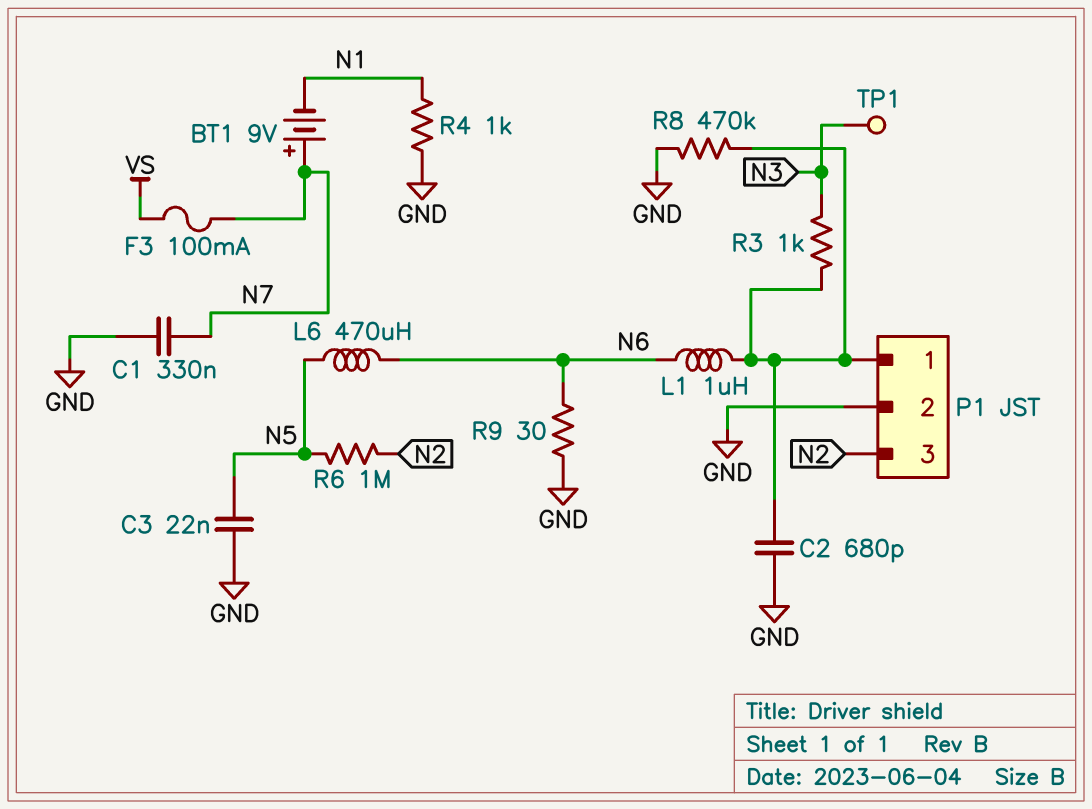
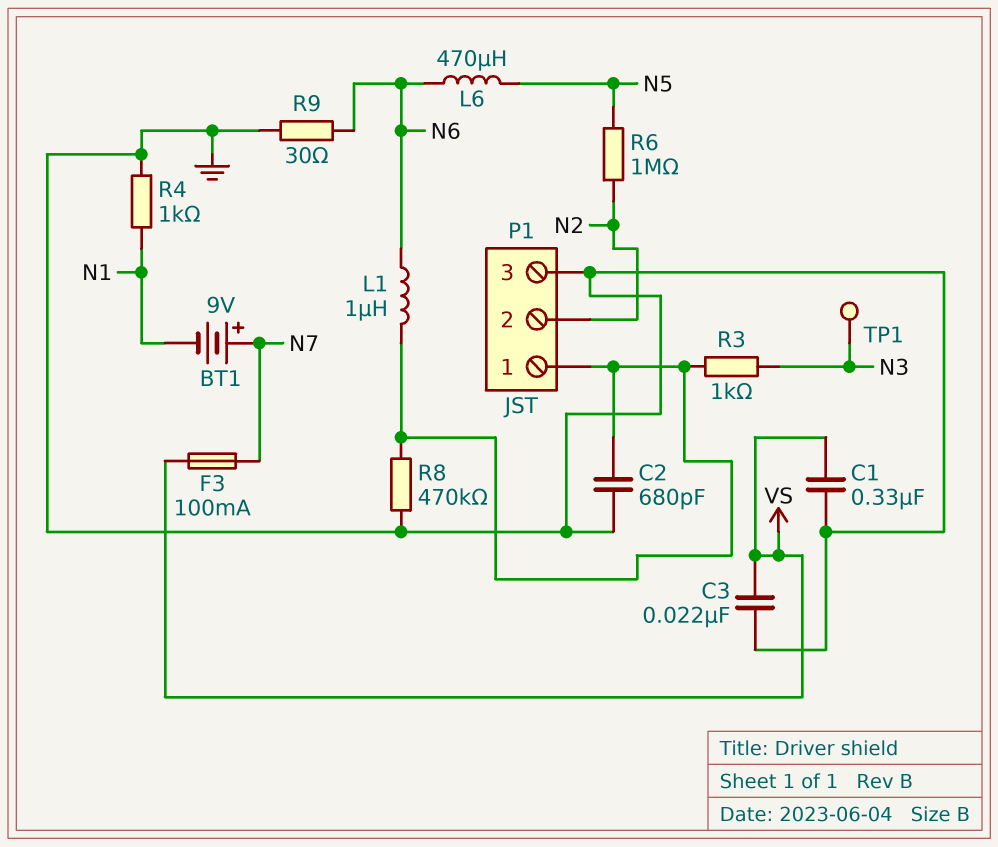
C1: 330nF (GND, N7) -> 330nF (GND, VS)
C3: 22nF (GND, N5) -> 22nF (GND, VS)
P1 pin 2: GND -> N2
P1 pin 3: N2 -> GND

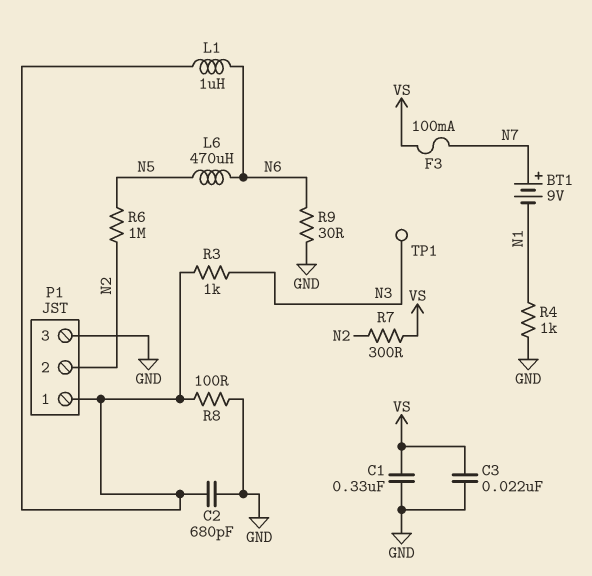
R7: none -> 300 (N2, VS)
R8: 470k (GND, P1/1) -> 100 (GND, P1/1)

